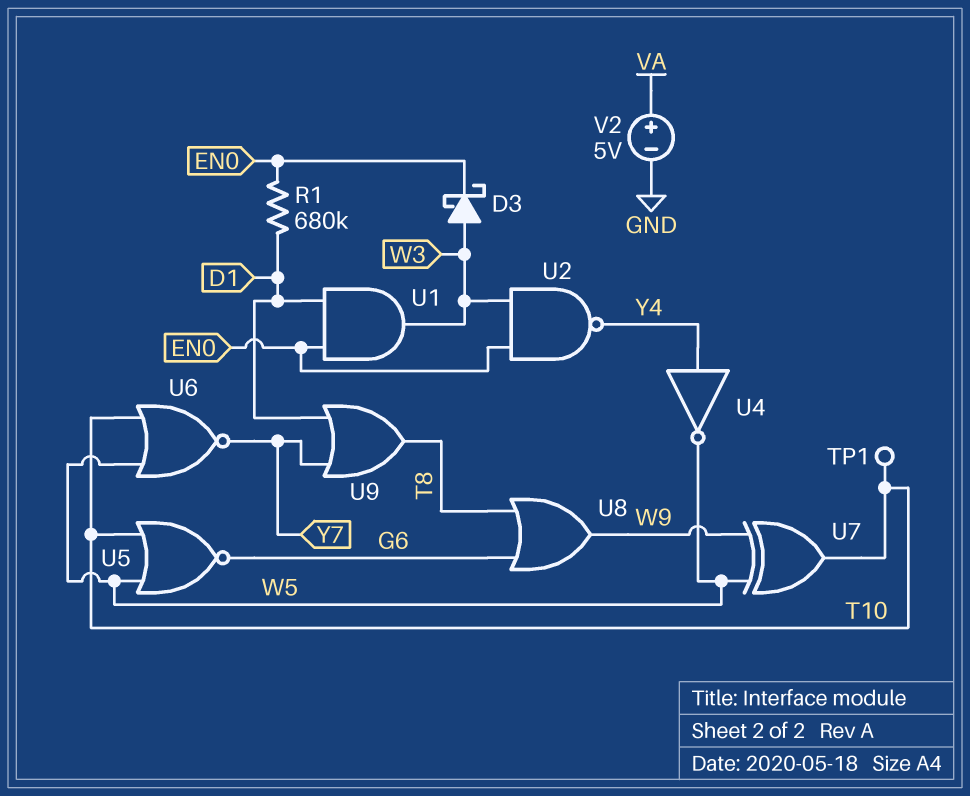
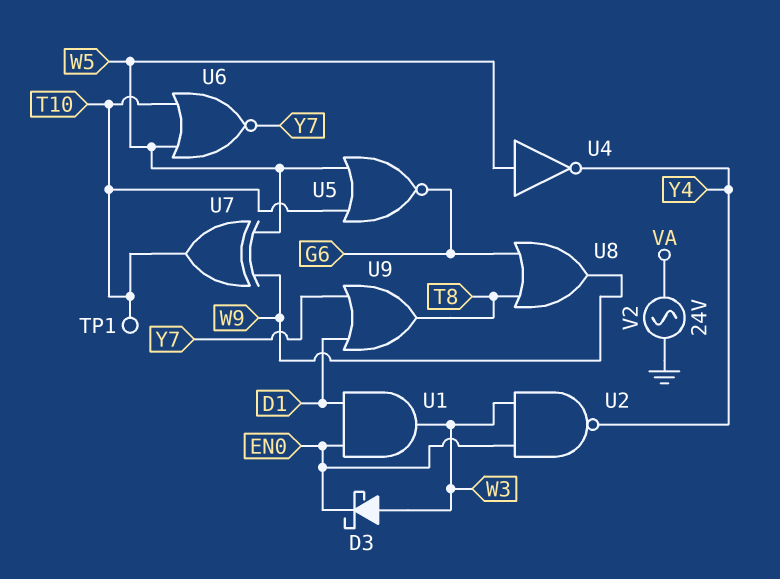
R1: 680k (D1, EN0) -> none
U4: NOT (in Y4, out W5) -> NOT (in W5, out Y4)
V2: 5V (plus VA, minus GND) -> AC 24V (GND, VA)

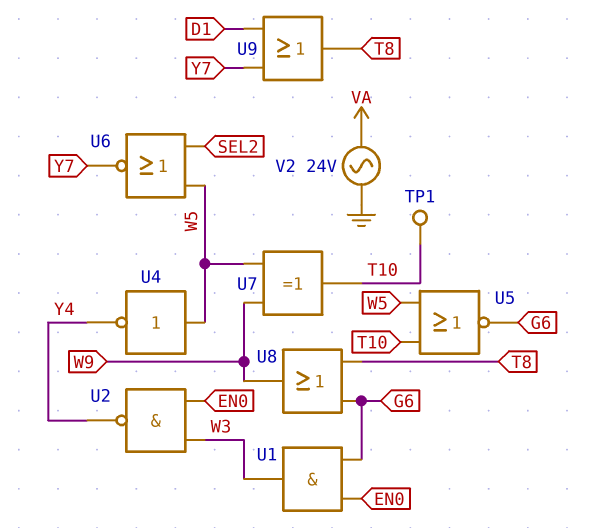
D3: schottky (A W3, K EN0) -> none
U1: AND (in D1, in EN0, out W3) -> AND (in EN0, in G6, out W3)
U6: NOR (in T10, in W5, out Y7) -> NOR (in SEL2, in W5, out Y7)

